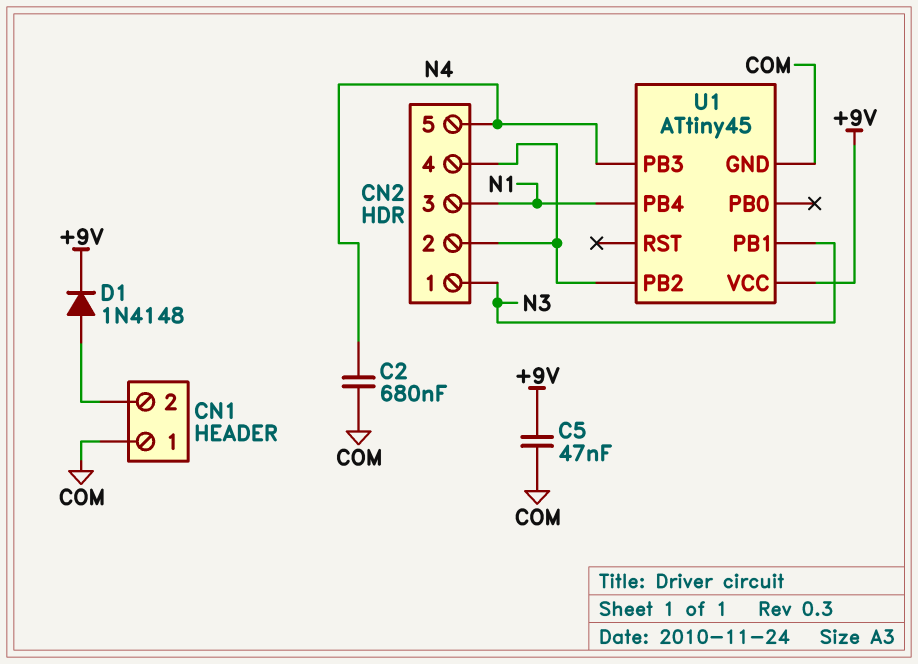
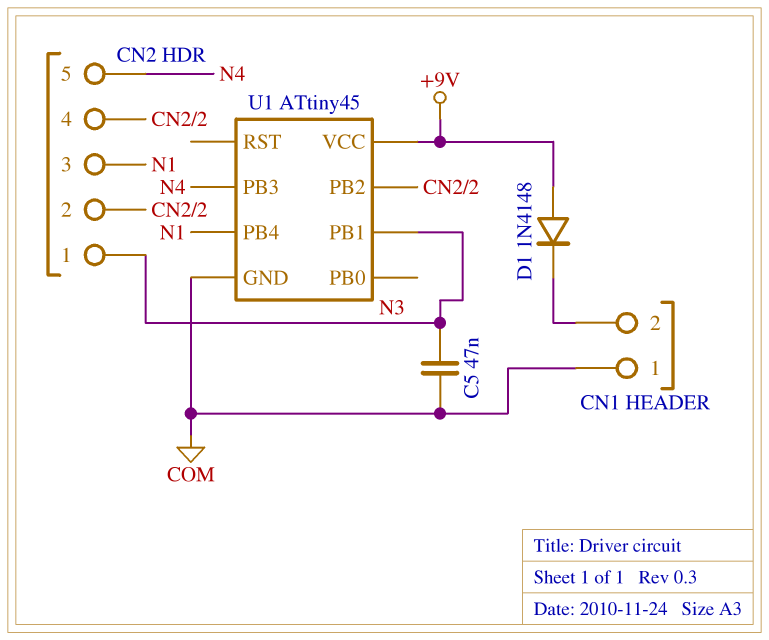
C2: 680nF (COM, N4) -> none
C5: 47nF (+9V, COM) -> 47nF (COM, N3)
D1: diode 1N4148 (A CN1/2, K +9V) -> diode 1N4148 (A +9V, K CN1/2)

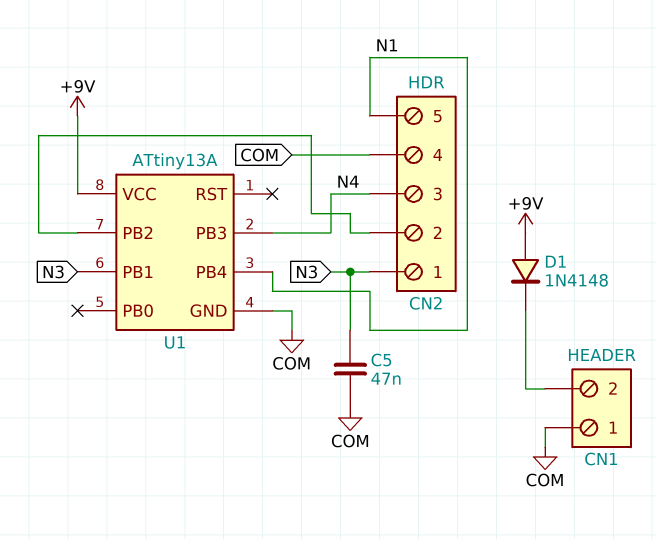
CN2 pin 3: N1 -> N4
CN2 pin 4: CN2/2 -> COM
CN2 pin 5: N4 -> N1
U1: ATtiny45 -> ATtiny13A

